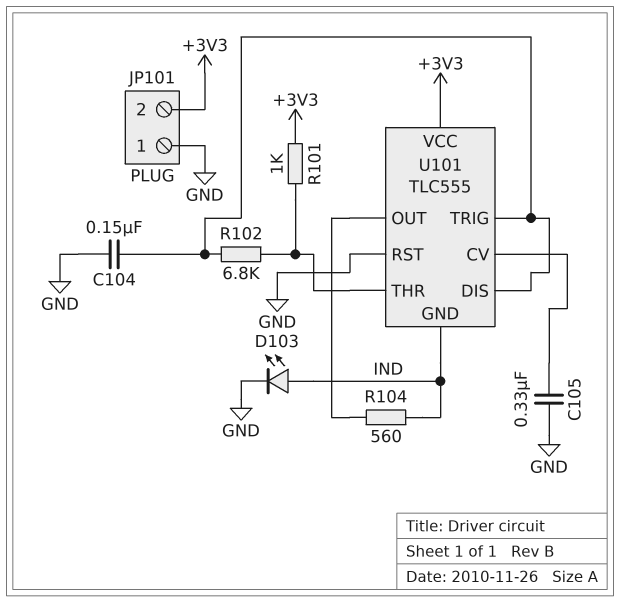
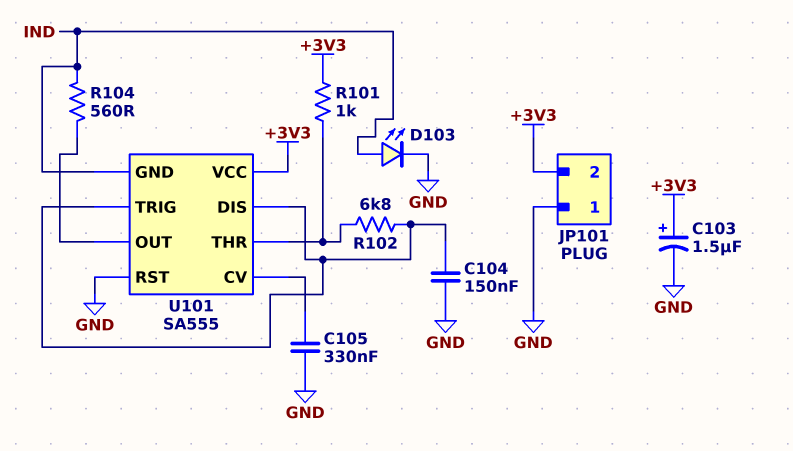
C103: none -> 1.5uF (plus +3V3, minus GND)
U101: TLC555 -> SA555

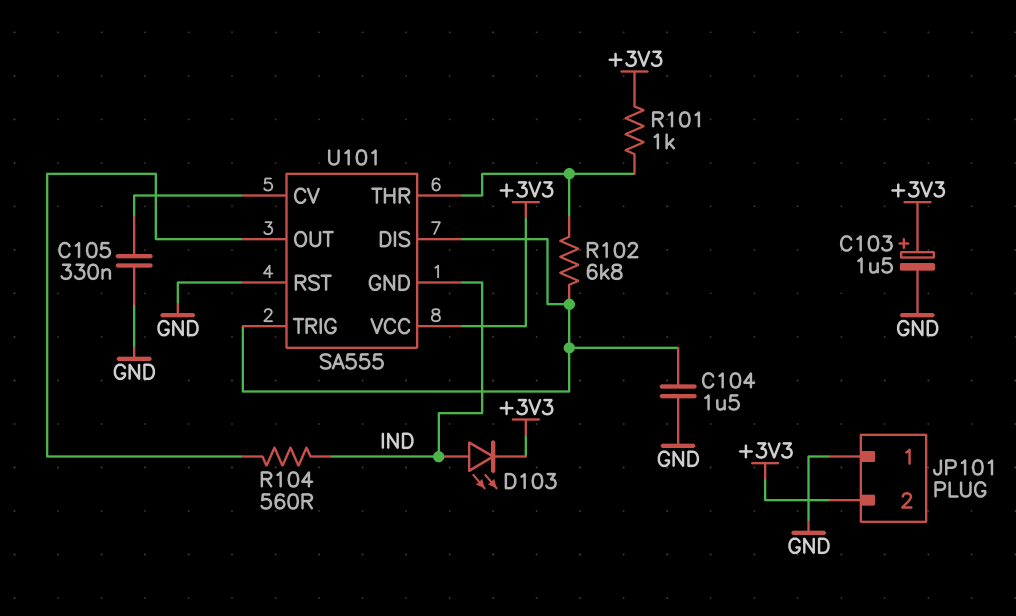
C104: 150nF (GND, U101/DIS) -> 1.5uF (GND, U101/DIS)
D103: LED (A IND, K GND) -> LED (A IND, K +3V3)

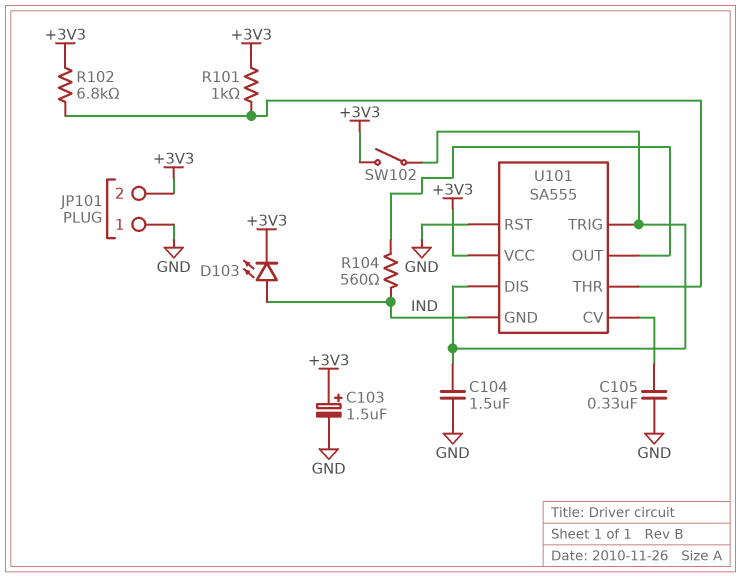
R102: 6.8k (U101/DIS, U101/THR) -> 6.8k (+3V3, U101/THR)
SW102: none -> switch (+3V3, U101/DIS)

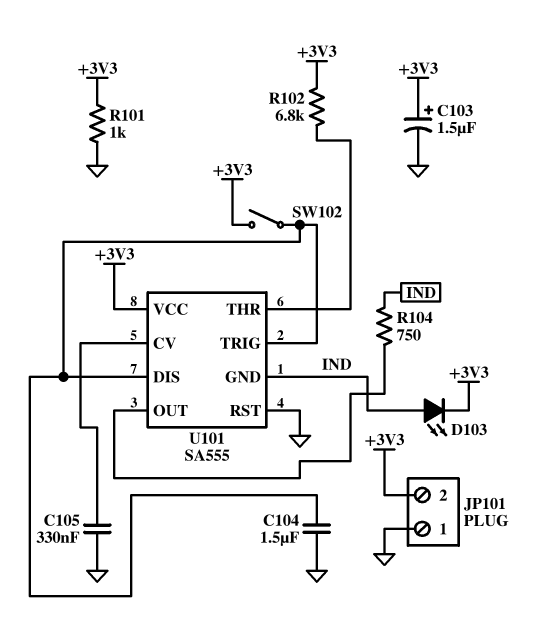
R101: 1k (+3V3, U101/THR) -> 1k (+3V3, GND)
R104: 560 (IND, U101/OUT) -> 750 (IND, U101/OUT)

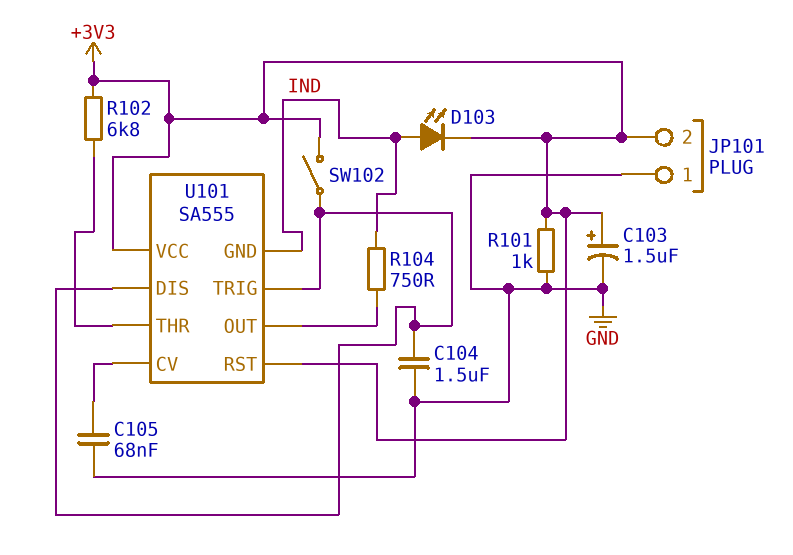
C105: 330nF (GND, U101/CV) -> 68nF (GND, U101/CV)
U101 pin RST: GND -> +3V3

